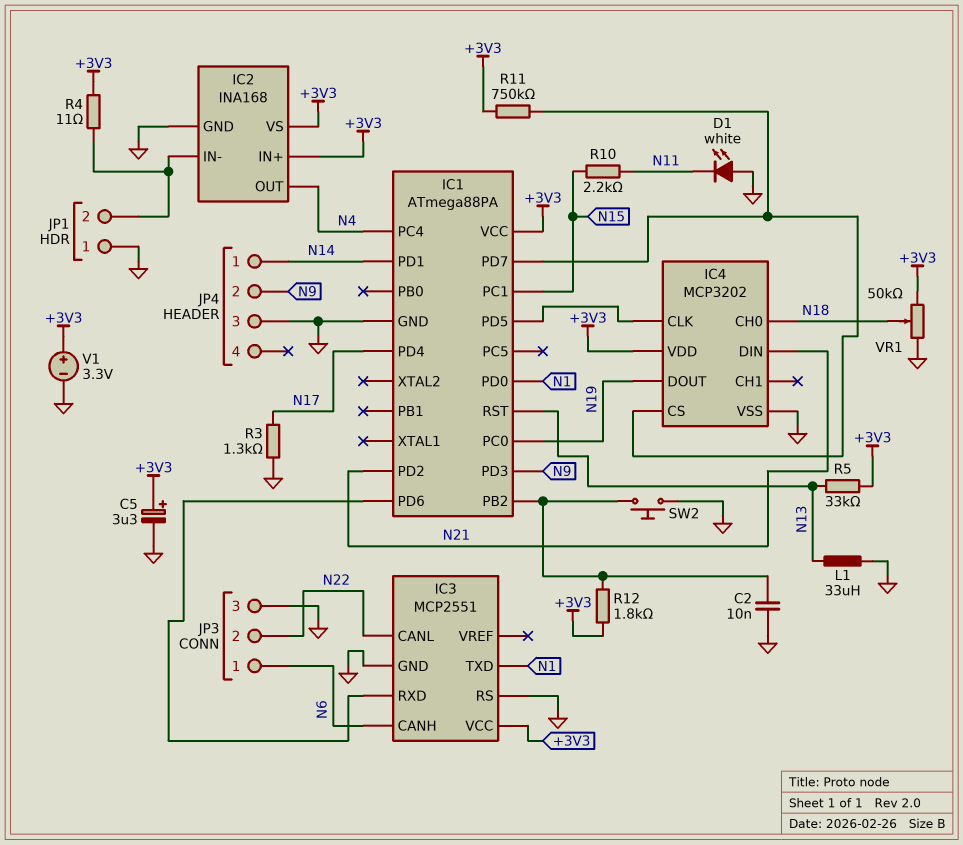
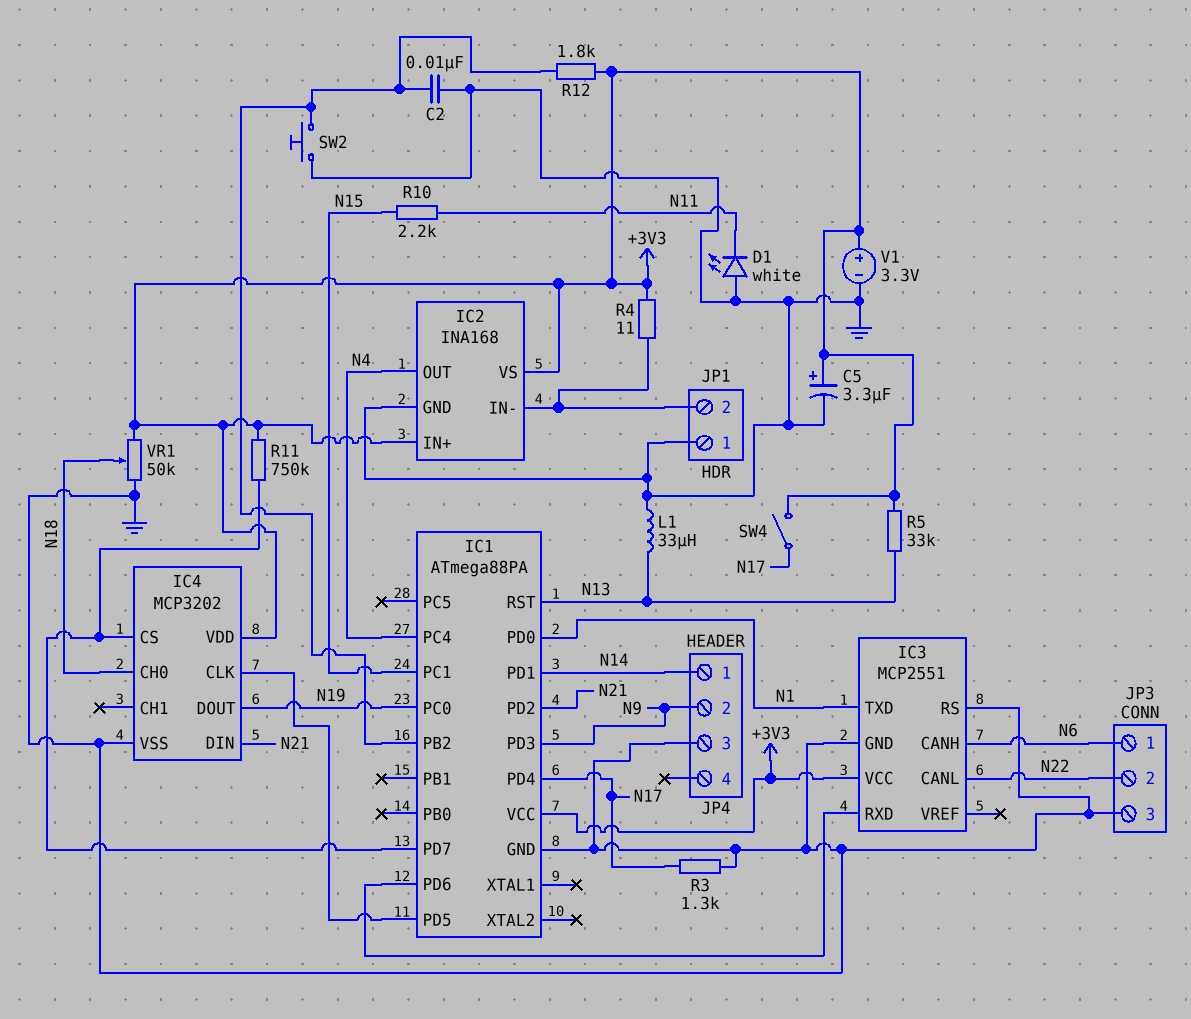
SW4: none -> switch (+3V3, N17)

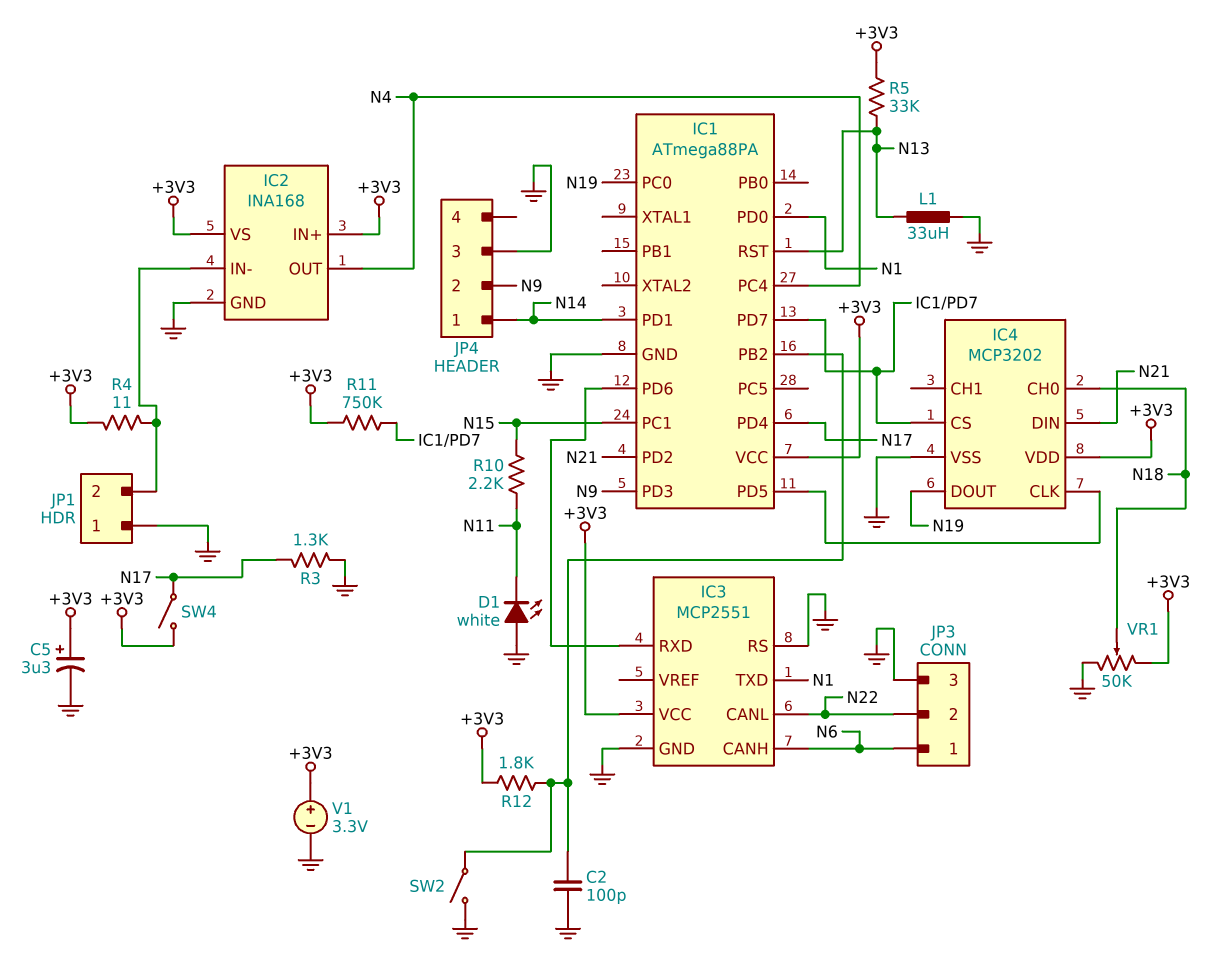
C2: 10nF (GND, IC1/PB2) -> 100pF (GND, IC1/PB2)
SW2: button (GND, IC1/PB2) -> switch (GND, IC1/PB2)

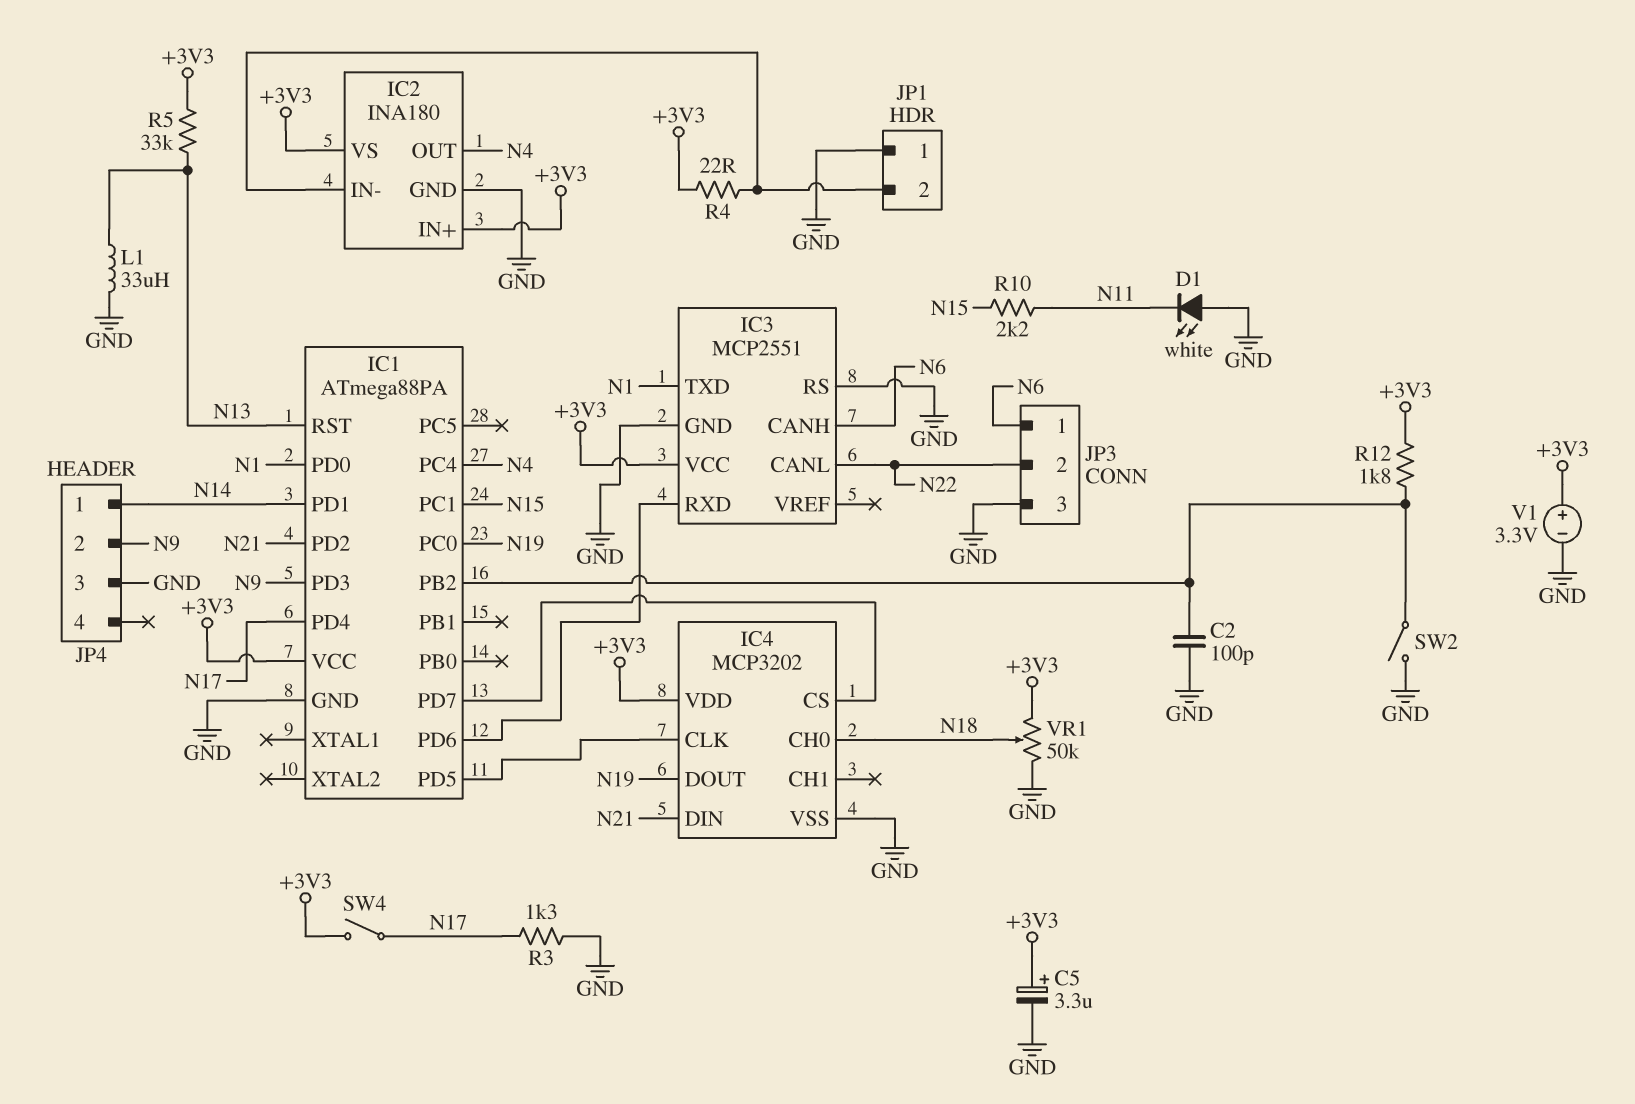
IC2: INA168 -> INA180
R4: 11 (+3V3, IC2/IN-) -> 22 (+3V3, IC2/IN-)
R11: 750k (+3V3, IC1/PD7) -> none

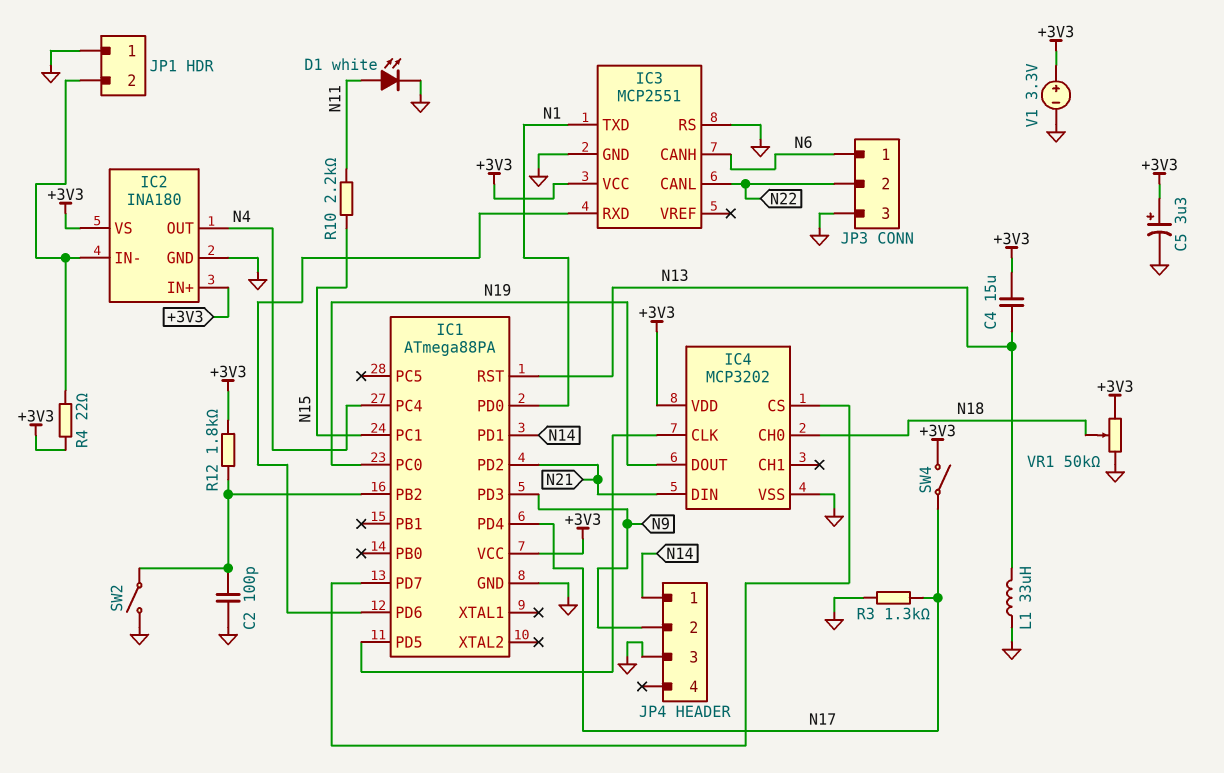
C4: none -> 15uF (+3V3, N13)
D1: LED white (A GND, K N11) -> LED white (A N11, K GND)
R5: 33k (+3V3, N13) -> none

